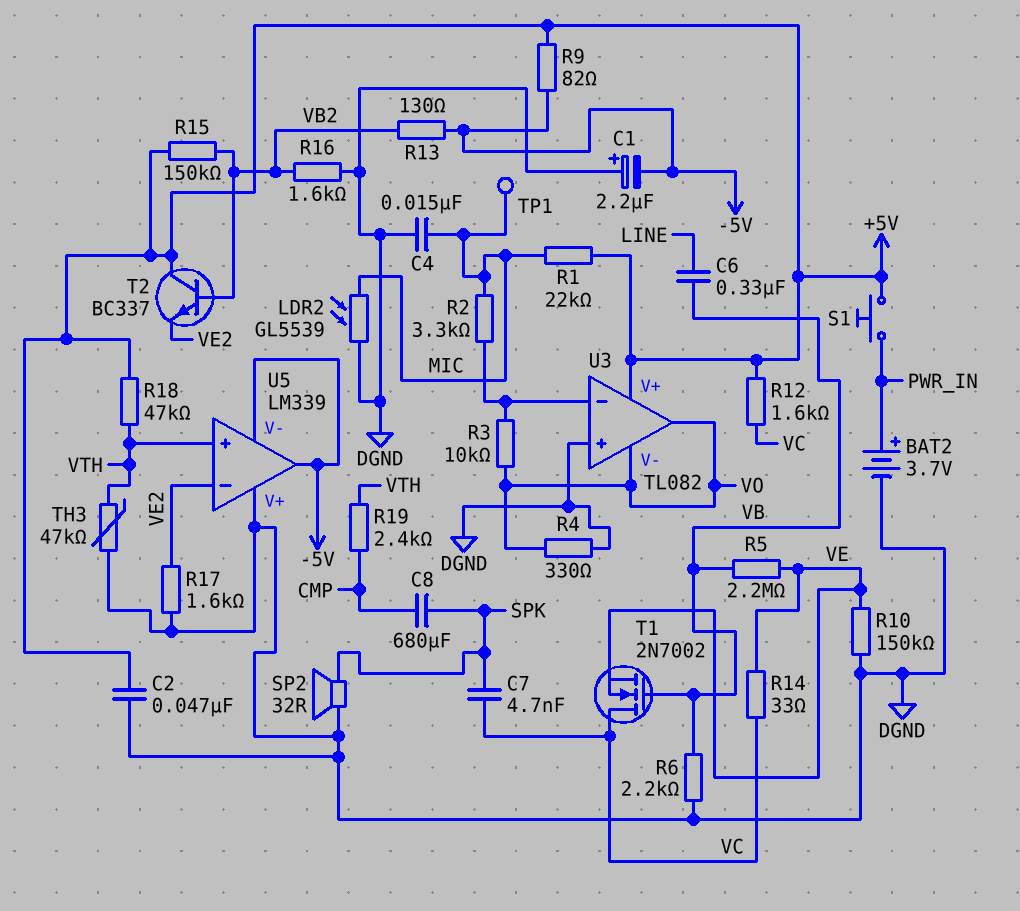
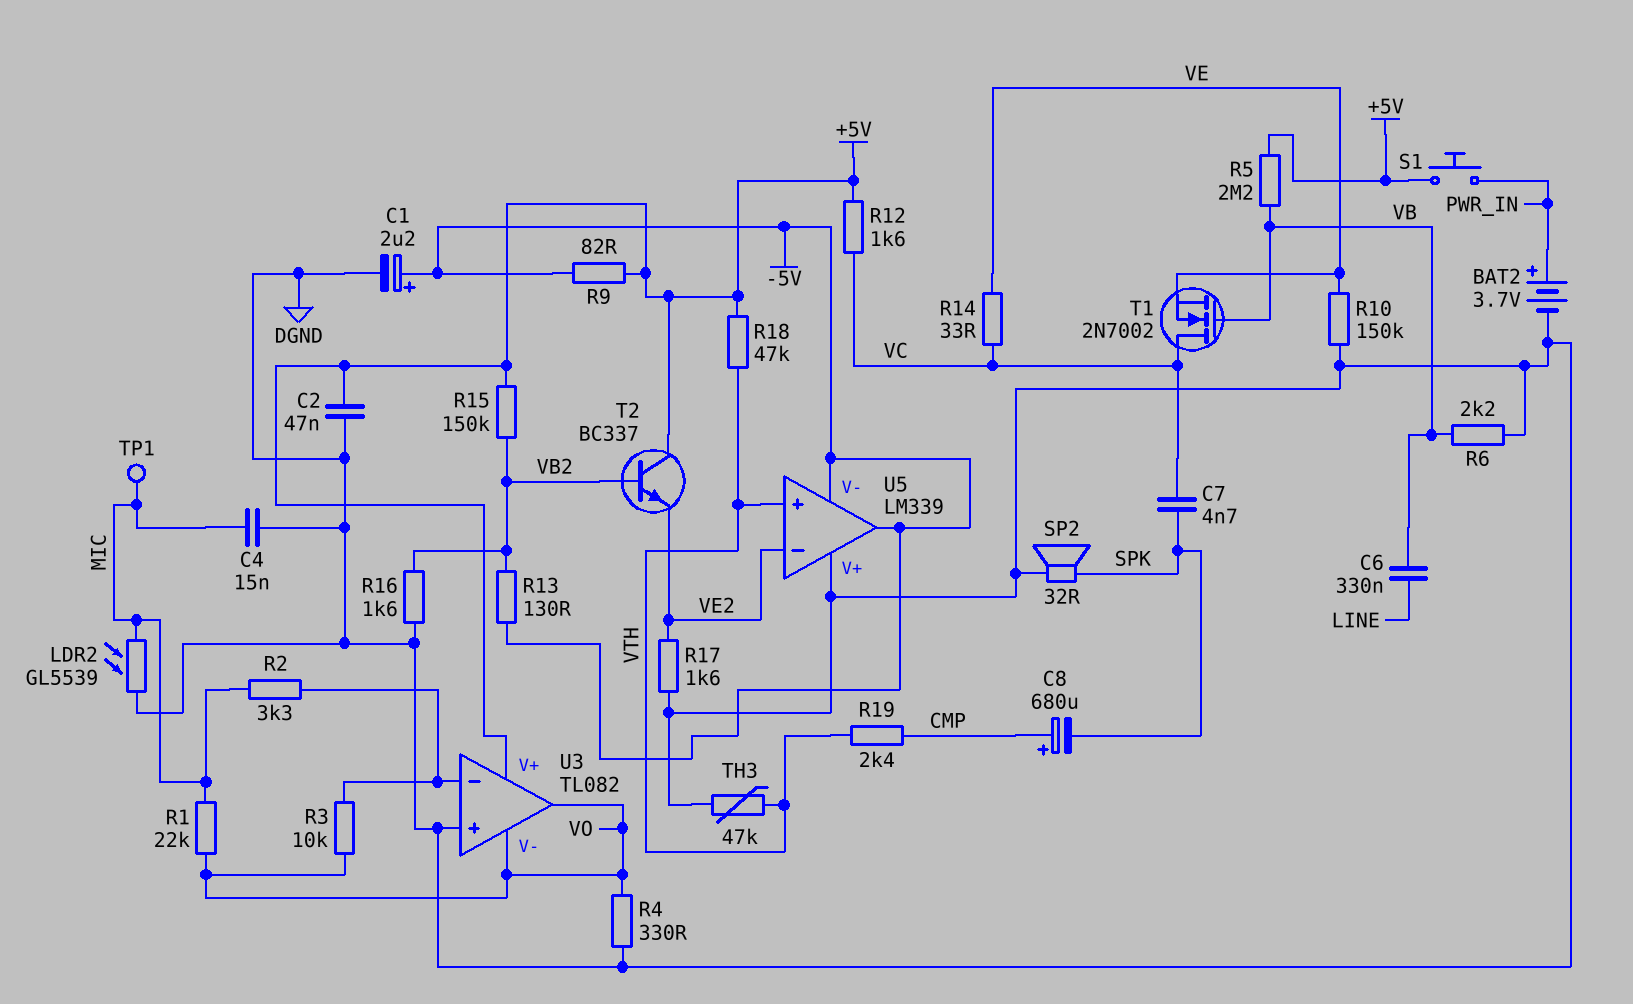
C1: 2.2uF (plus DGND, minus -5V) -> 2.2uF (plus -5V, minus DGND)
C8: 680uF (CMP, SPK) -> 680uF (plus CMP, minus SPK)
R1: 22k (+5V, MIC) -> 22k (MIC, VO)
R5: 2.2M (VB, VE) -> 2.2M (+5V, VB)

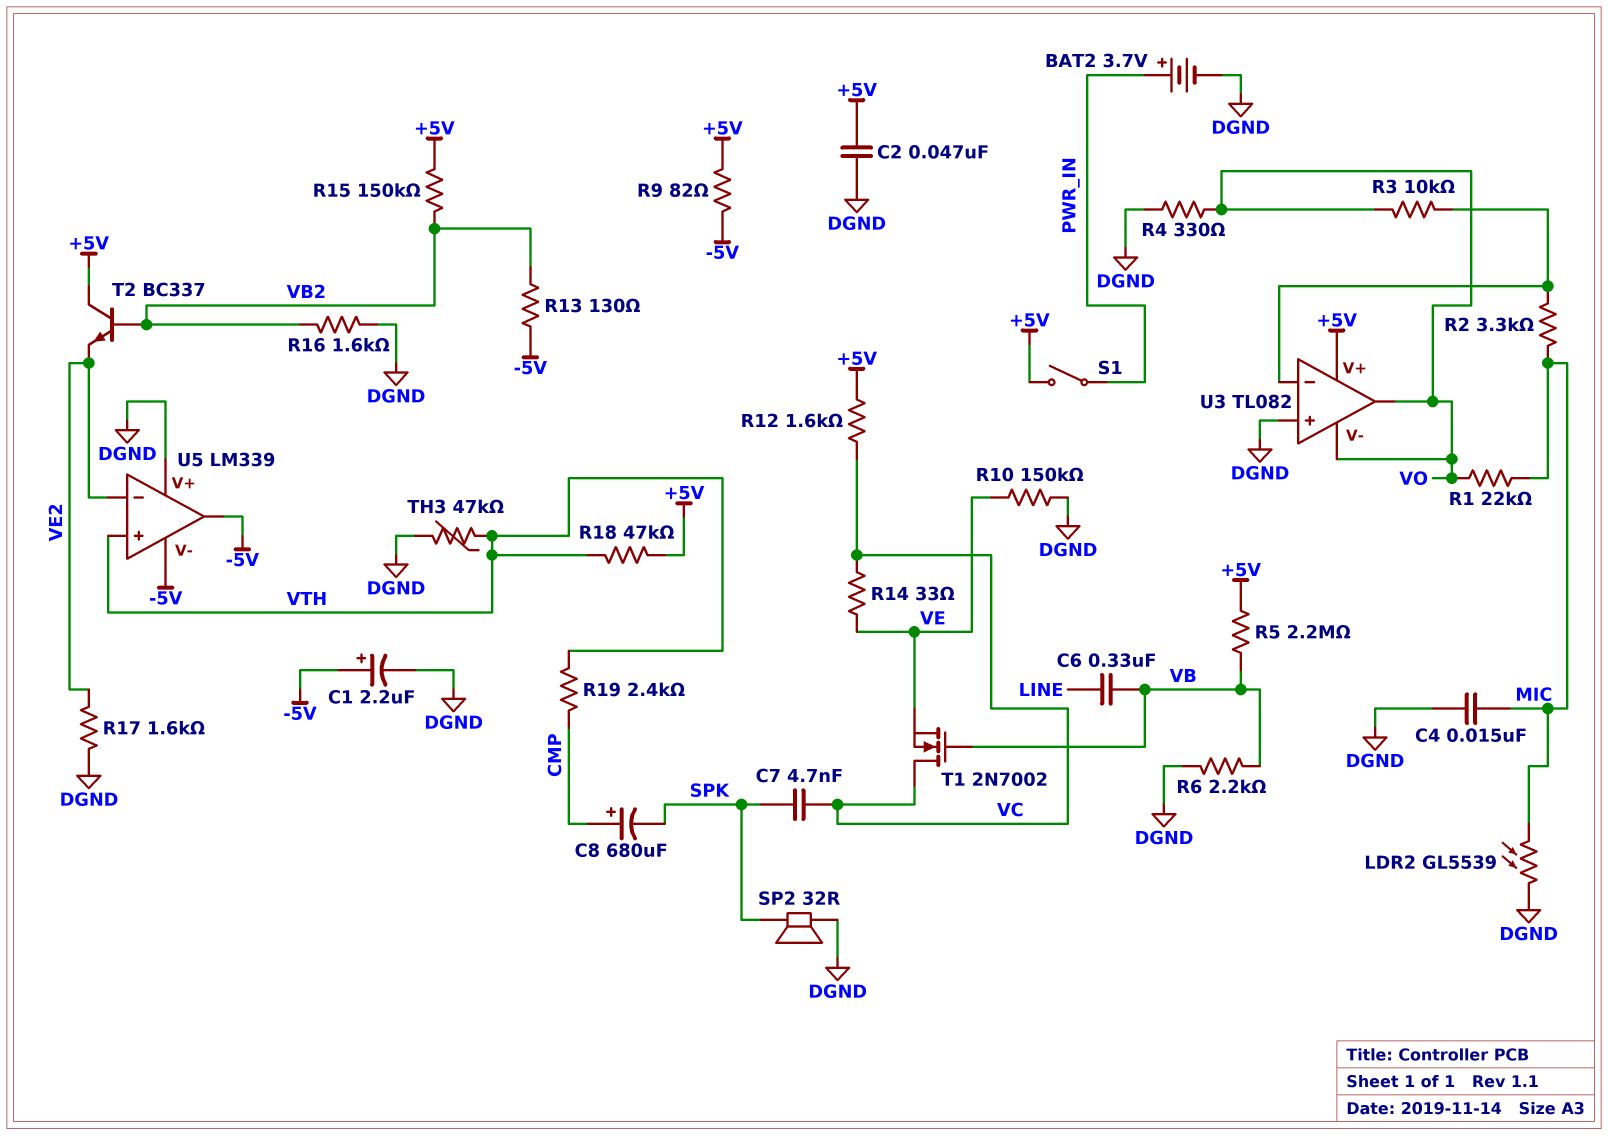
S1: button (+5V, PWR_IN) -> switch (+5V, PWR_IN)
TP1: test point (MIC) -> none

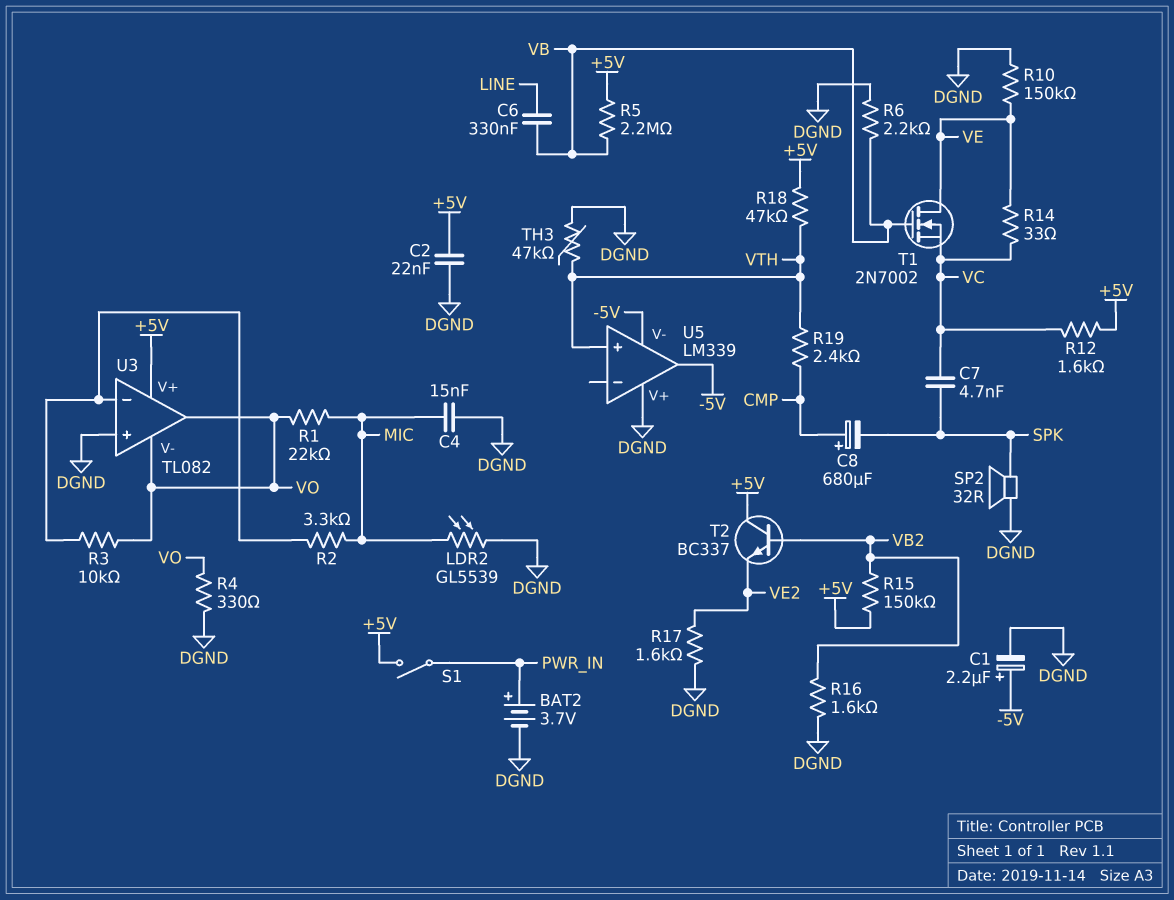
C2: 47nF (+5V, DGND) -> 22nF (+5V, DGND)
R9: 82 (+5V, -5V) -> none
R13: 130 (-5V, VB2) -> none
T1: NMOS 2N7002 (G VB, D VC, S VE) -> NMOS 2N7002 (G VB, D VE, S VC)
U5 pin in-: VE2 -> none

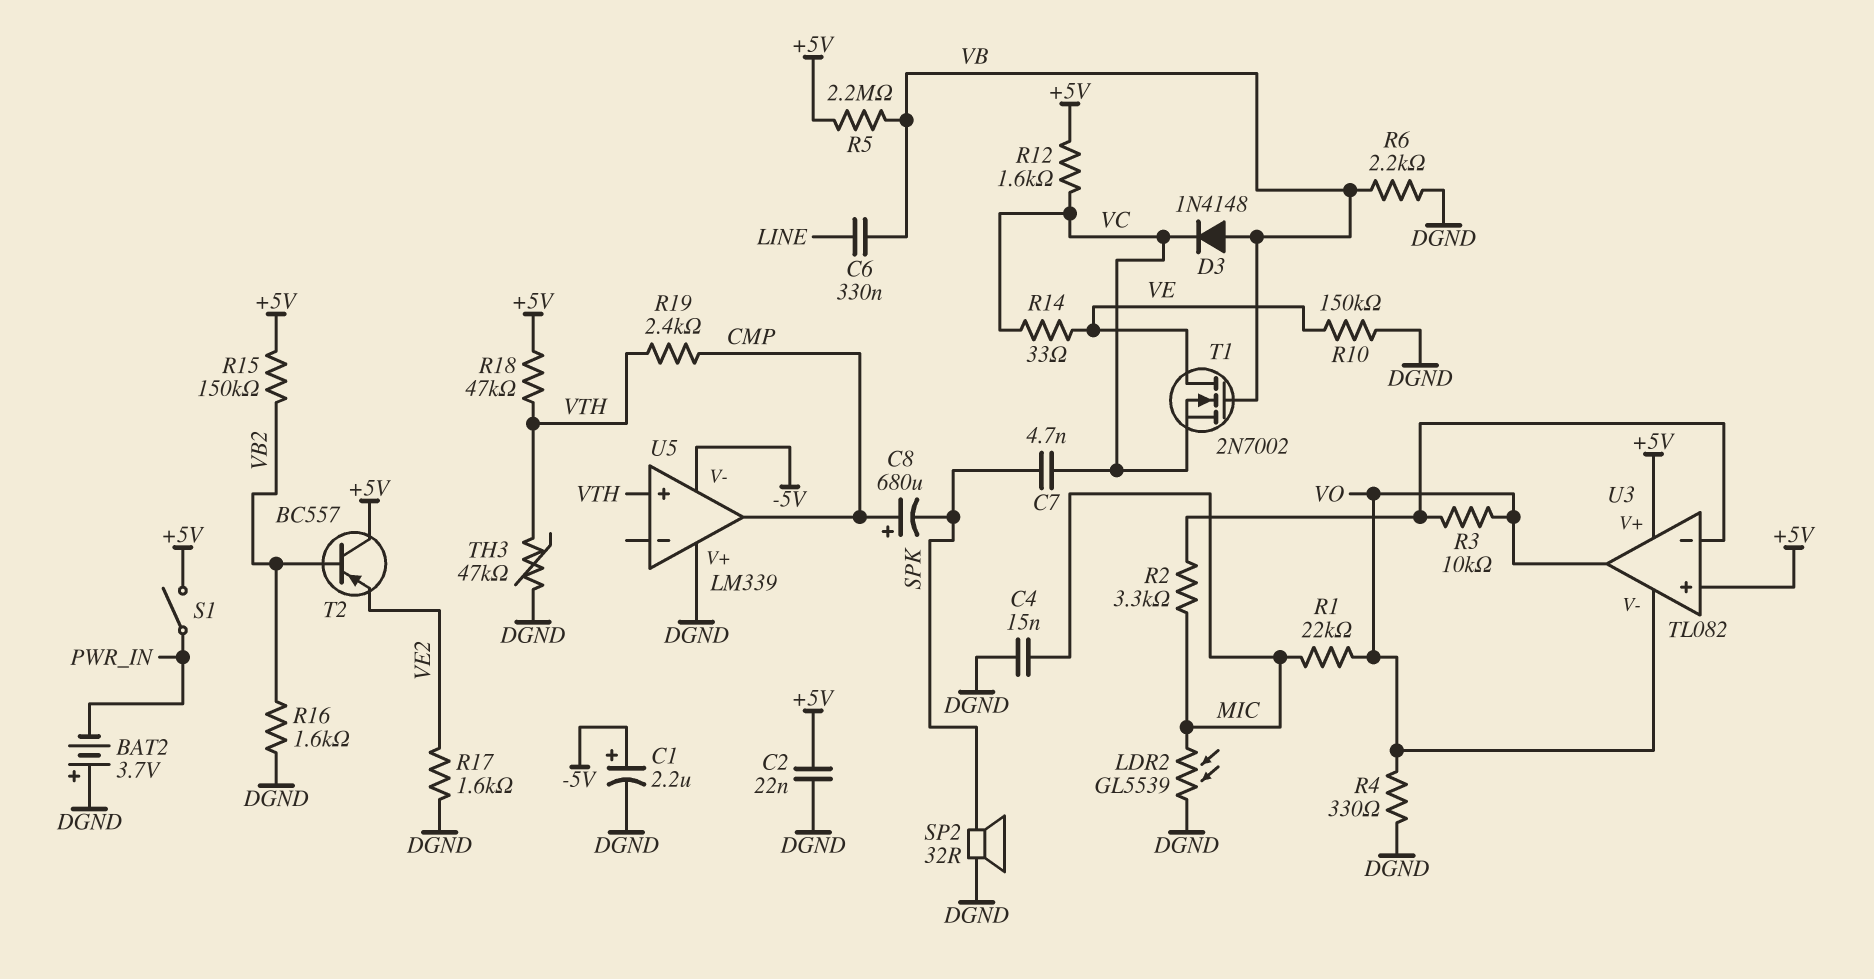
BAT2: 3.7V (plus PWR_IN, minus DGND) -> 3.7V (plus DGND, minus PWR_IN)
D3: none -> diode 1N4148 (A VB, K VC)
T2: NPN BC337 (B VB2, C +5V, E VE2) -> PNP BC557 (B VB2, C +5V, E VE2)
U3 pin in+: DGND -> +5V
U5 pin out: -5V -> CMP

